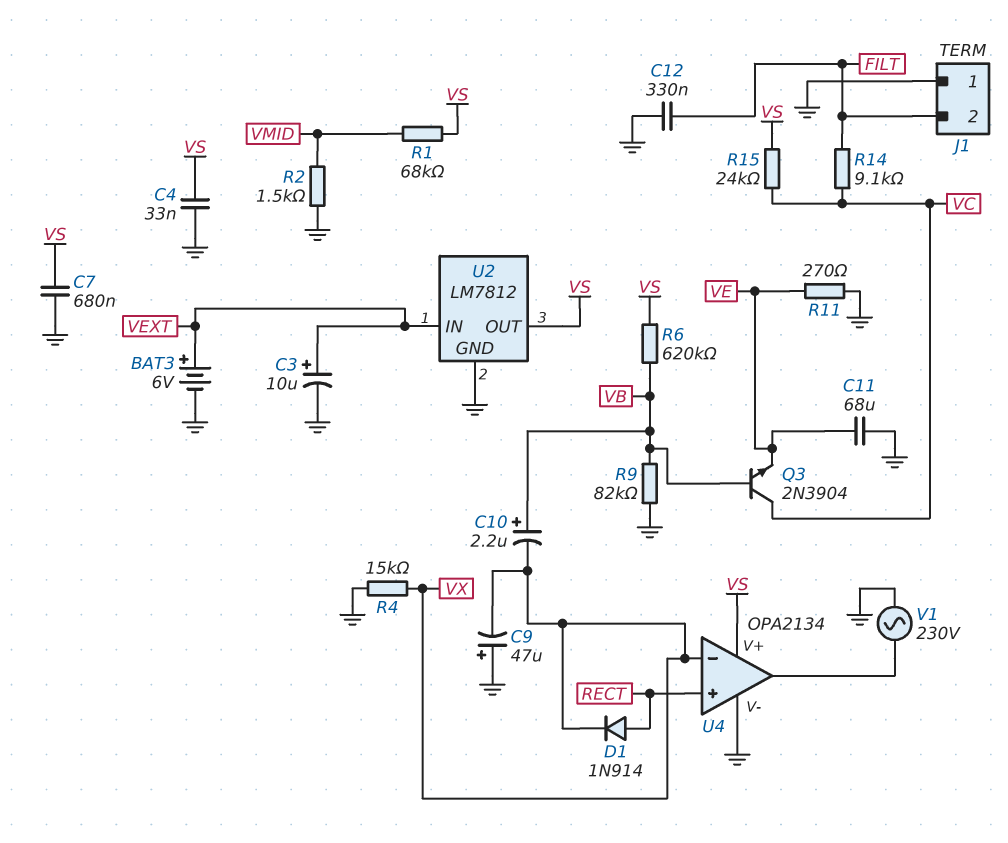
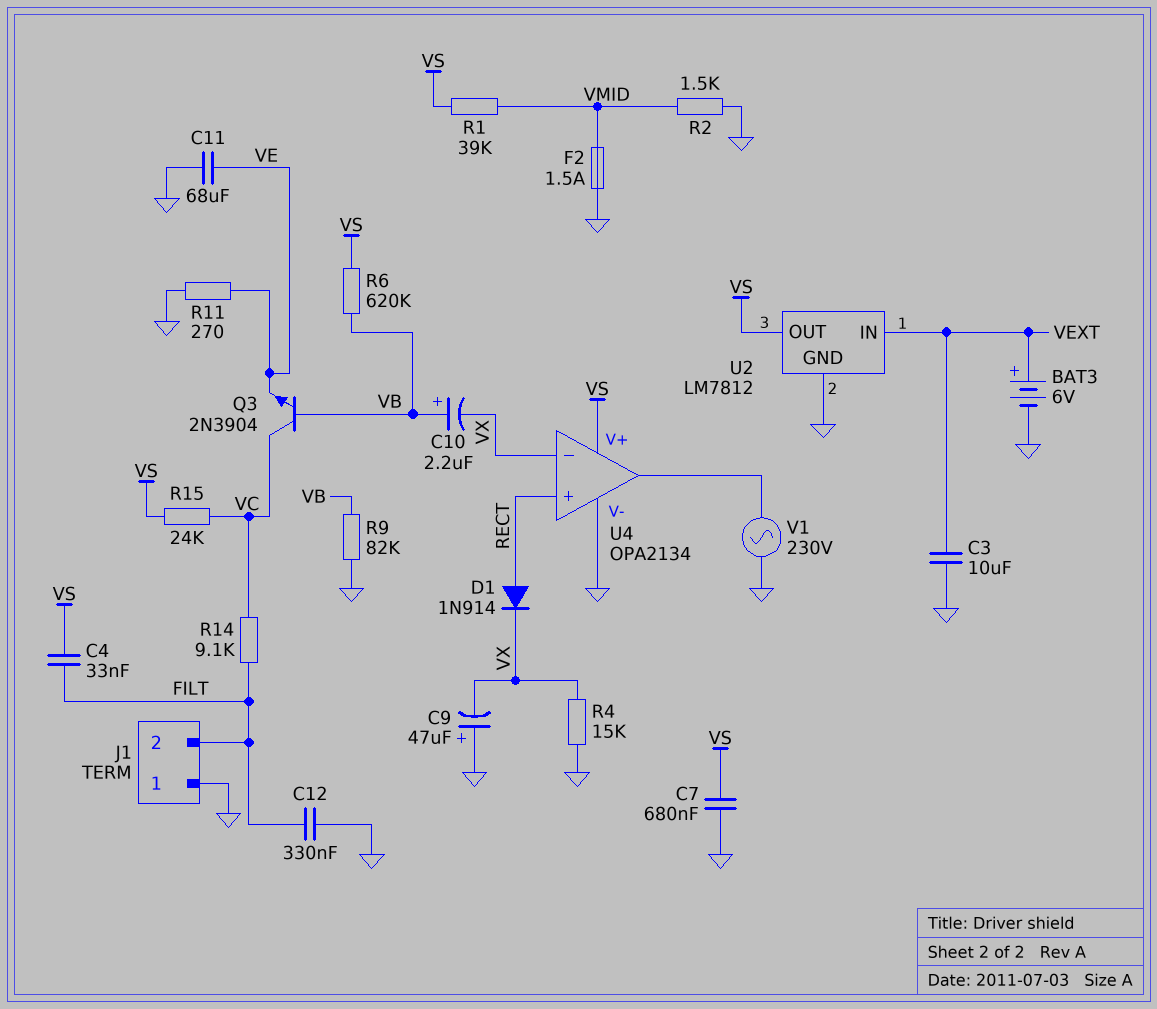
C3: 10uF (plus VEXT, minus GND) -> 10uF (GND, VEXT)
C4: 33nF (GND, VS) -> 33nF (FILT, VS)
F2: none -> 1.5A (GND, VMID)
R1: 68k (VMID, VS) -> 39k (VMID, VS)

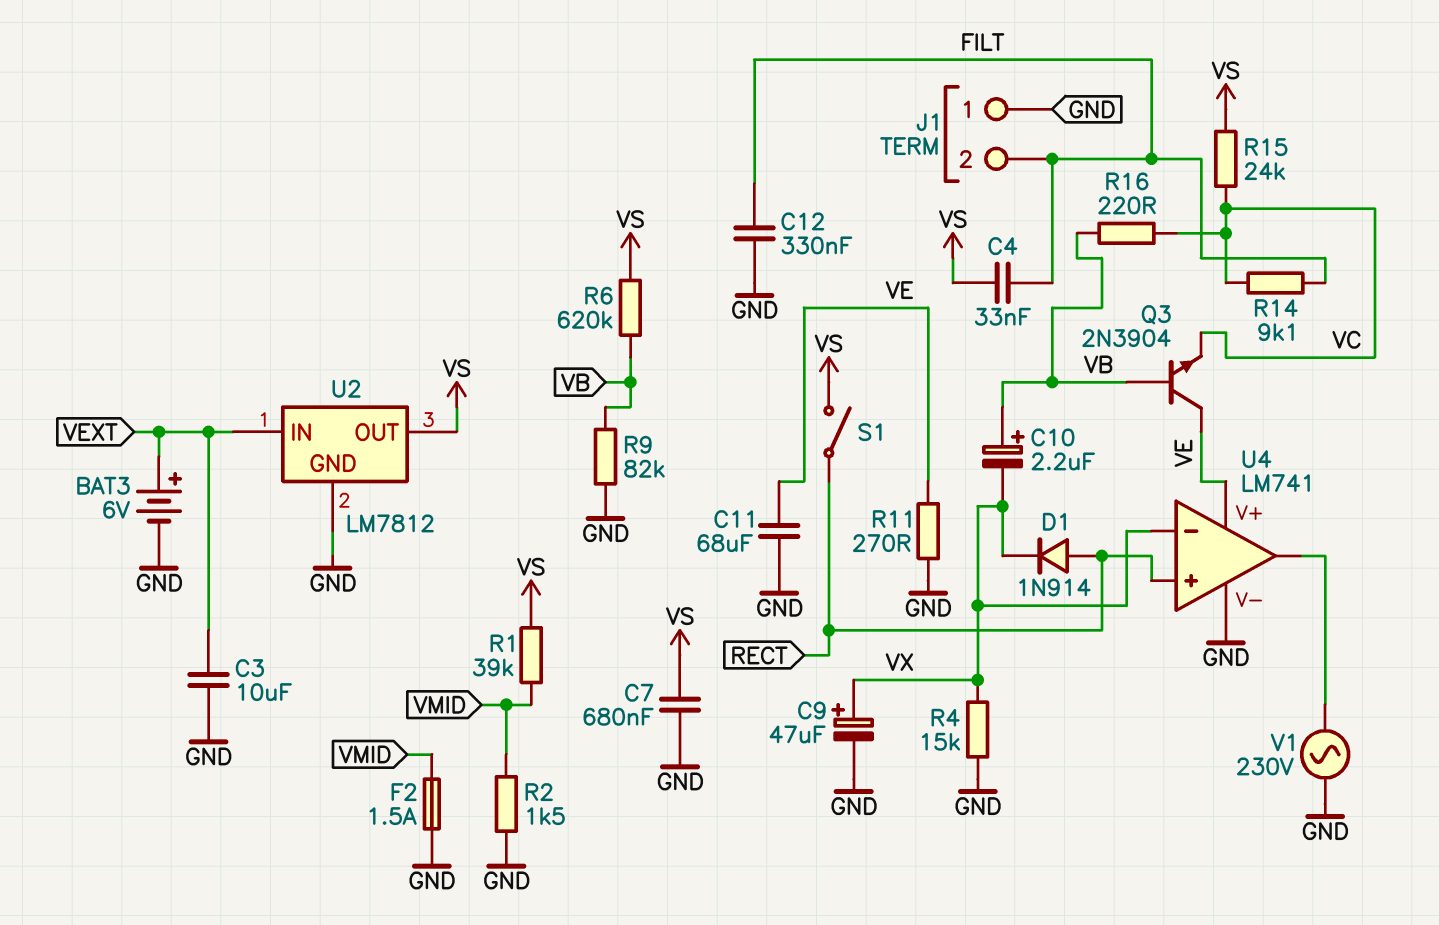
C9: 47uF (plus GND, minus VX) -> 47uF (plus VX, minus GND)
Q3: NPN 2N3904 (B VB, C VC, E VE) -> NPN 2N3904 (B VB, C VE, E VC)
R16: none -> 220 (VB, VC)
S1: none -> switch (RECT, VS)
U4: OPA2134 -> LM741
U4 pin V+: VS -> VE

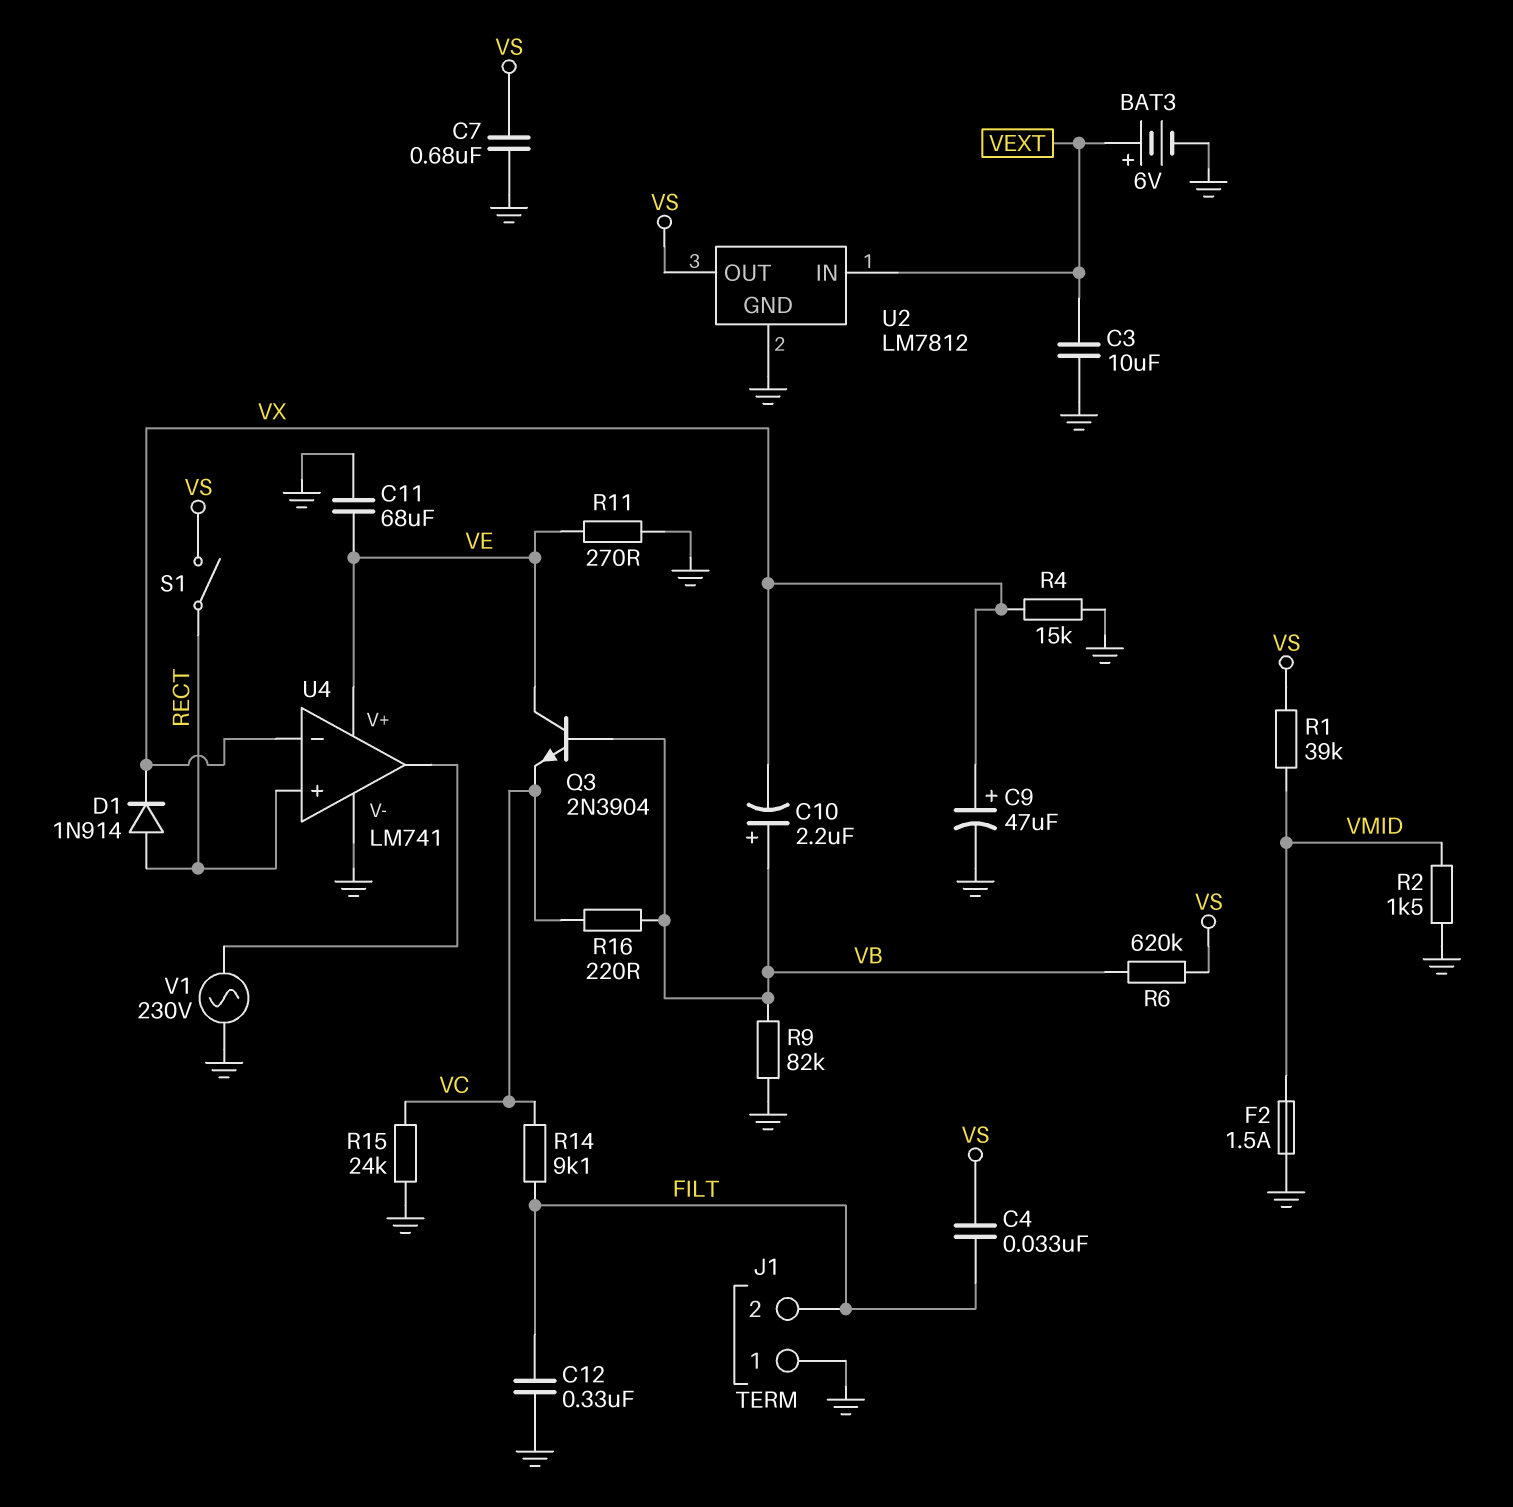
R15: 24k (VC, VS) -> 24k (GND, VC)

